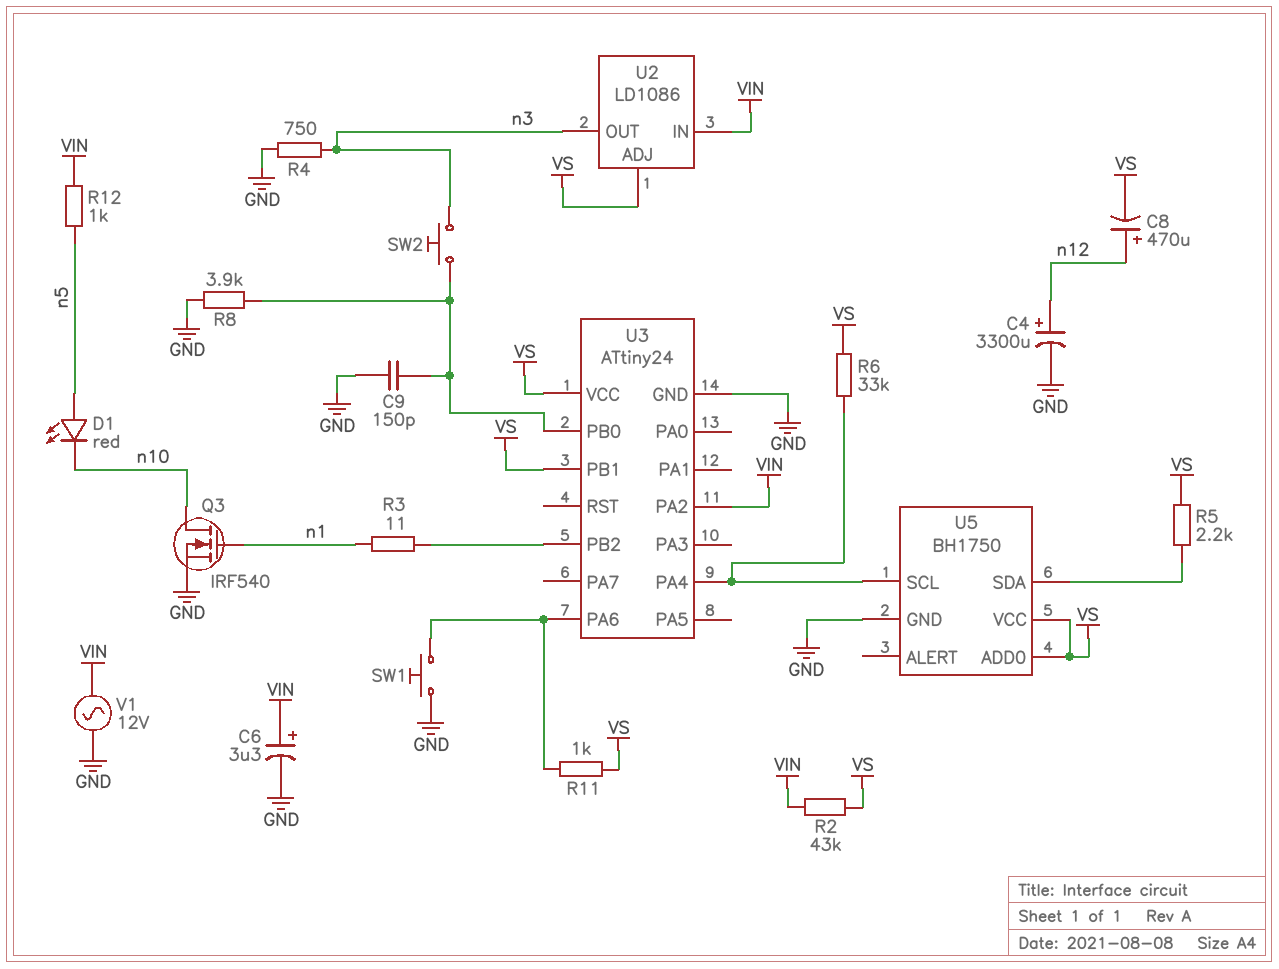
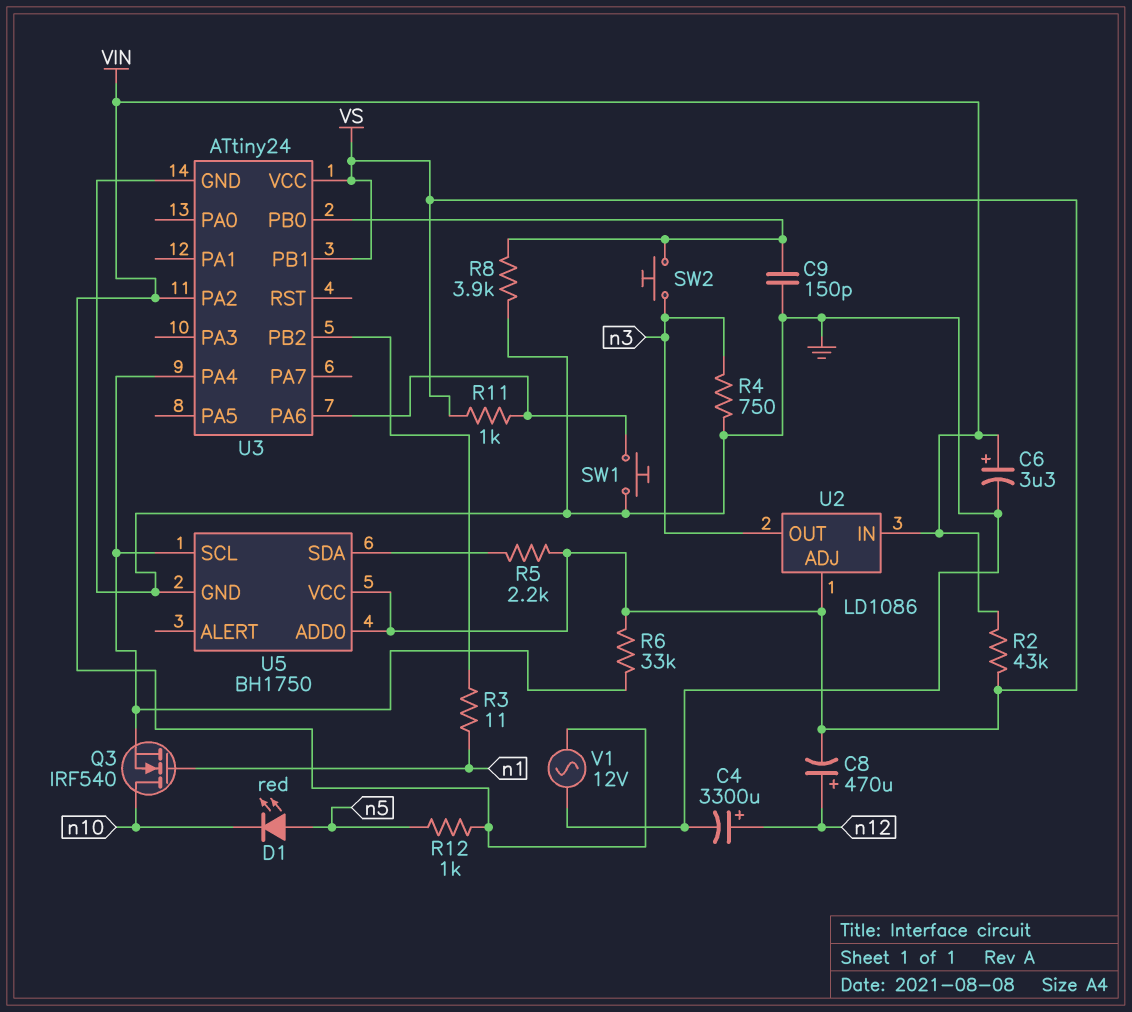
Q3: NMOS IRF540 (G n1, D n10, S GND) -> NMOS IRF540 (G n1, D n10, S U3/PA4)

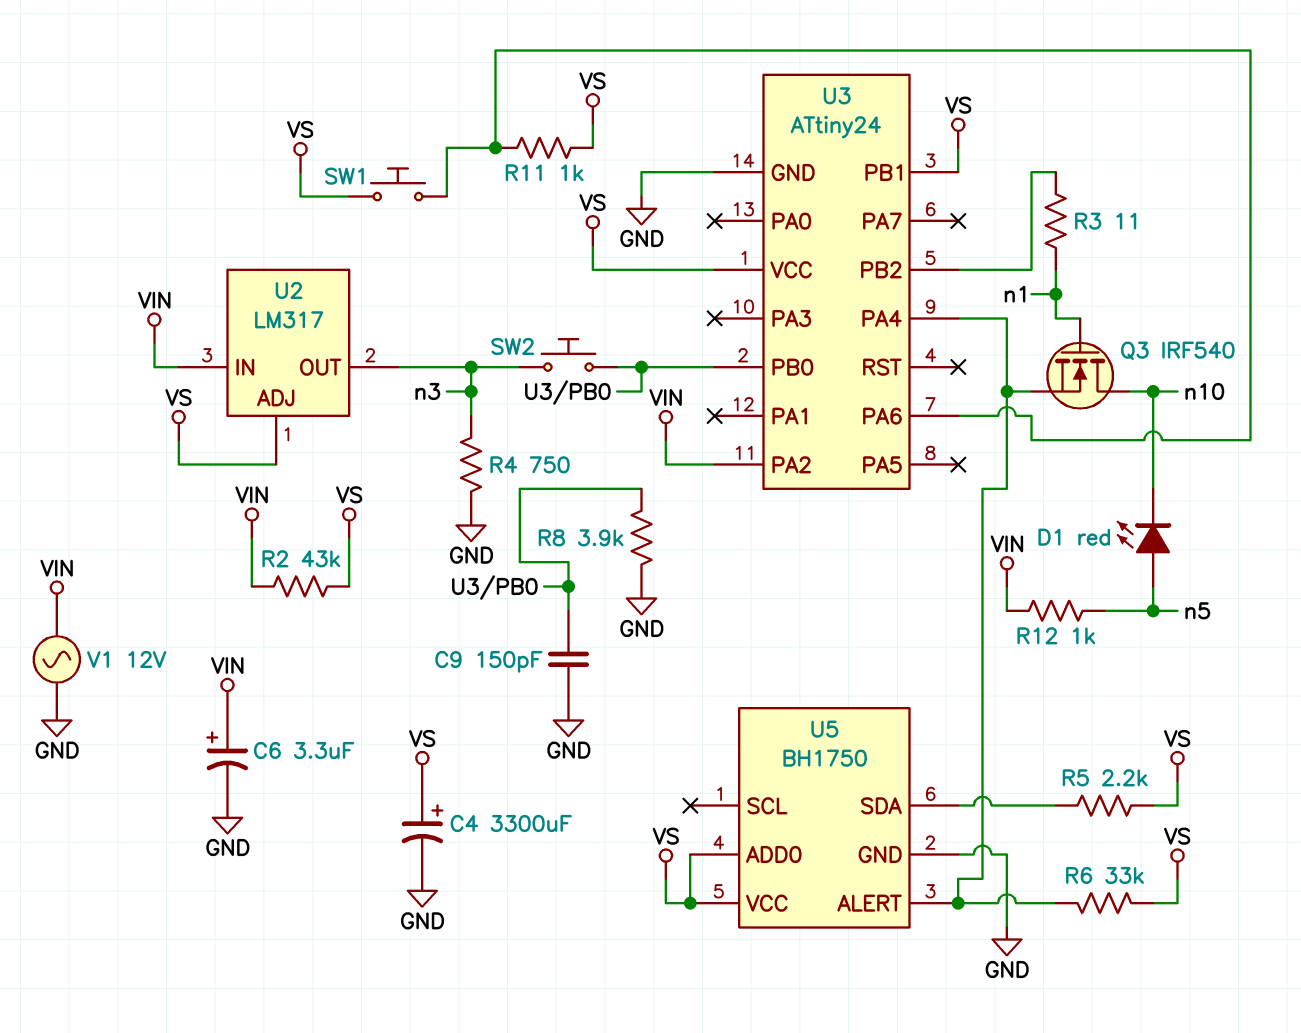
C4: 3300uF (plus n12, minus GND) -> 3300uF (plus VS, minus GND)
C8: 470uF (plus n12, minus VS) -> none
SW1: button (GND, U3/PA6) -> button (U3/PA6, VS)
U2: LD1086 -> LM317
U5 pin ALERT: none -> U3/PA4
U5 pin SCL: U3/PA4 -> none

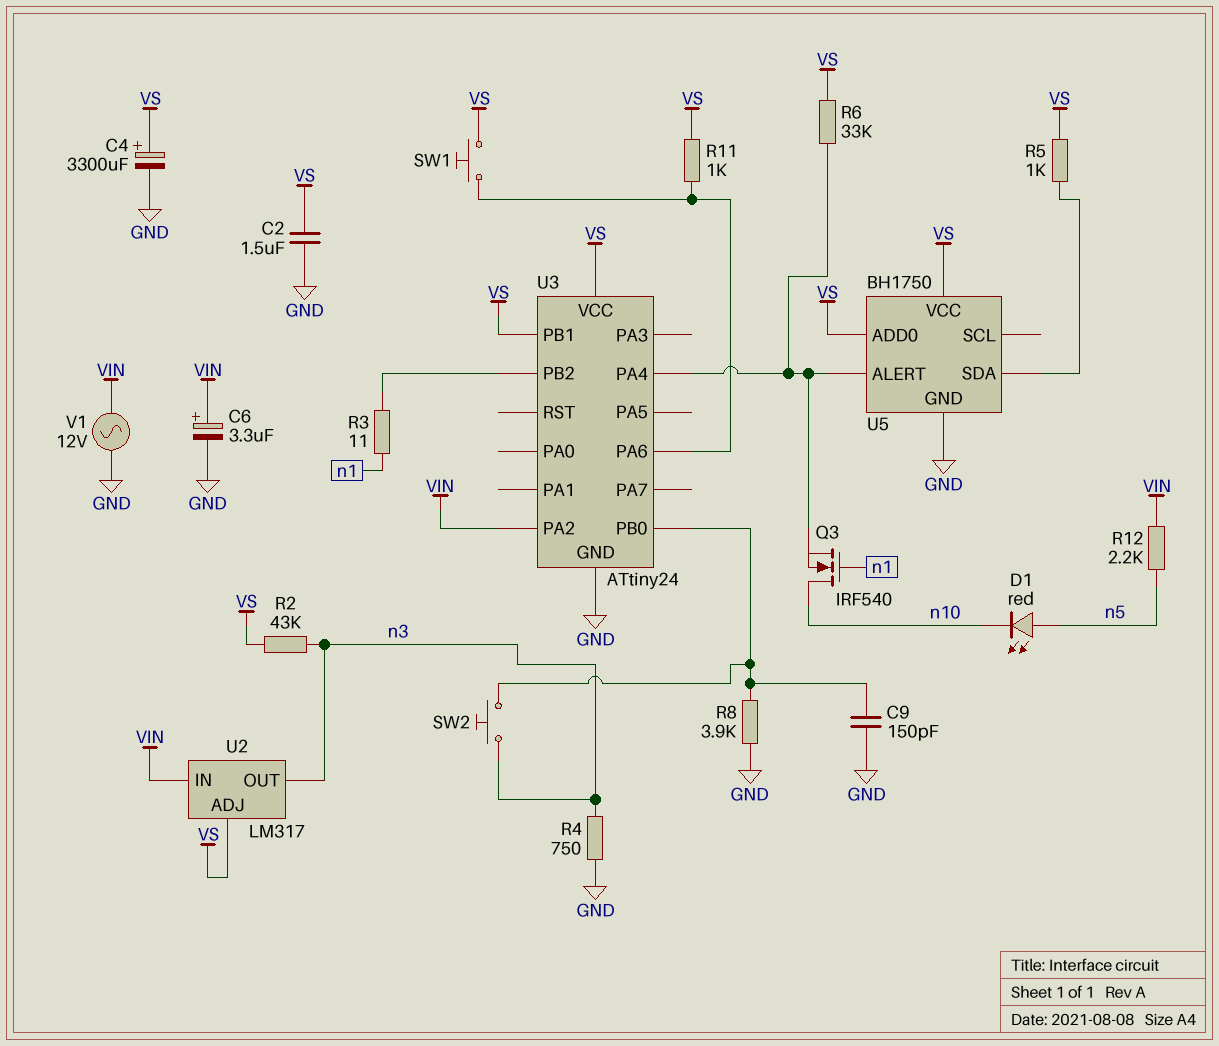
C2: none -> 1.5uF (GND, VS)
R2: 43k (VIN, VS) -> 43k (VS, n3)
R5: 2.2k (U5/SDA, VS) -> 1k (U5/SDA, VS)
R12: 1k (VIN, n5) -> 2.2k (VIN, n5)

